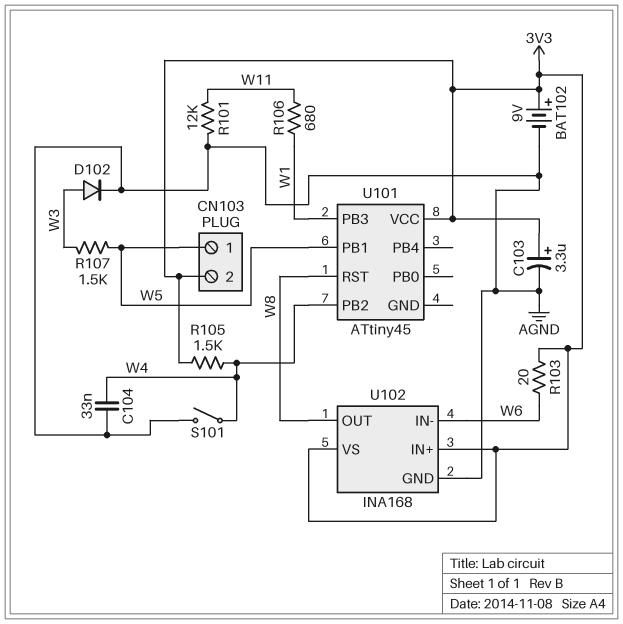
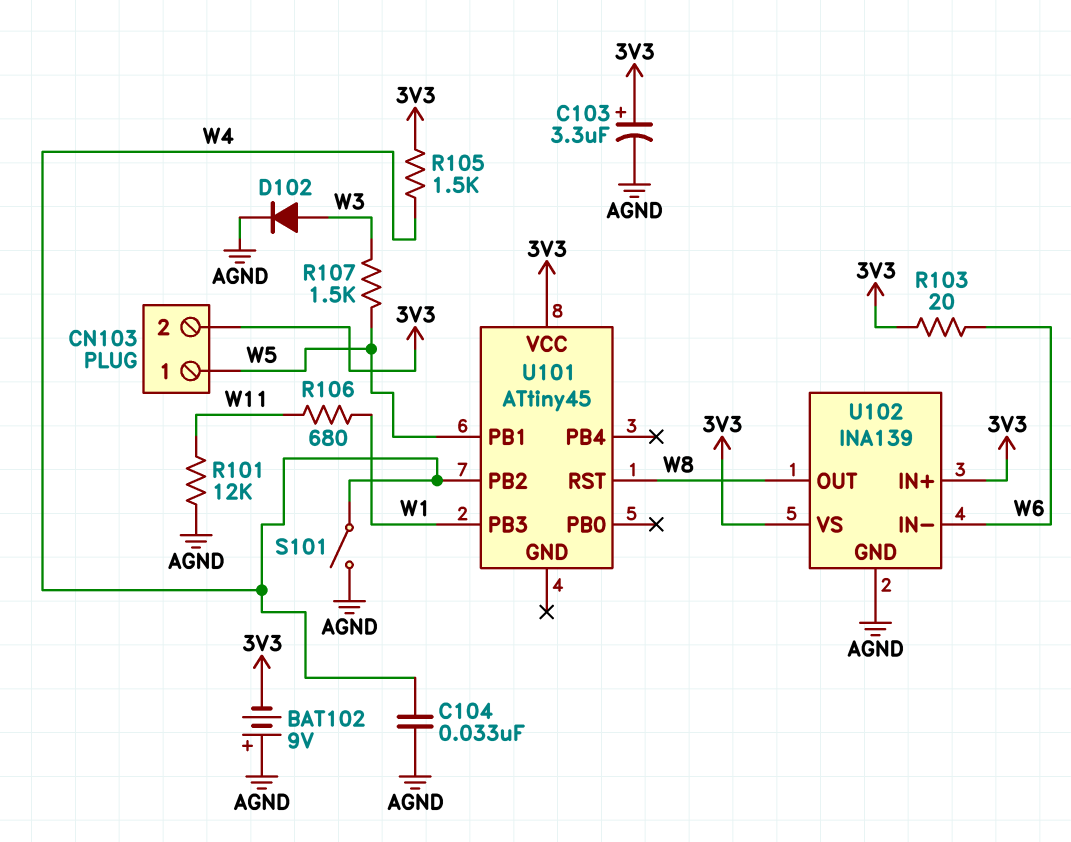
BAT102: 9V (plus 3V3, minus AGND) -> 9V (plus AGND, minus 3V3)
U102: INA168 -> INA139

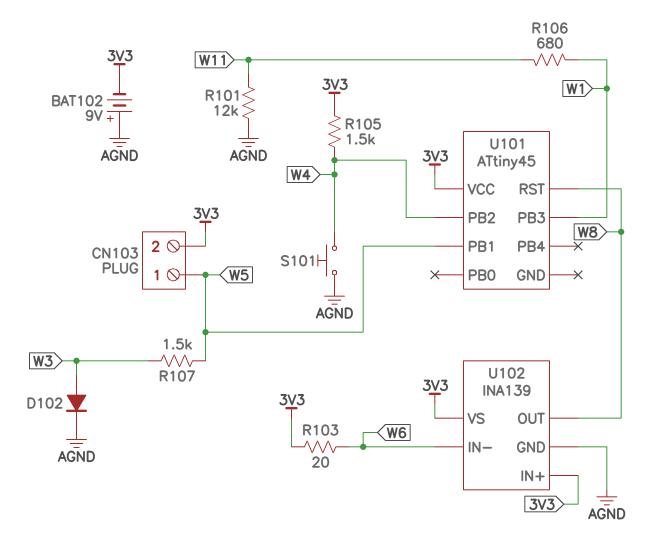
C103: 3.3uF (plus 3V3, minus AGND) -> none
C104: 33nF (AGND, W4) -> none
S101: switch (AGND, W4) -> button (AGND, W4)

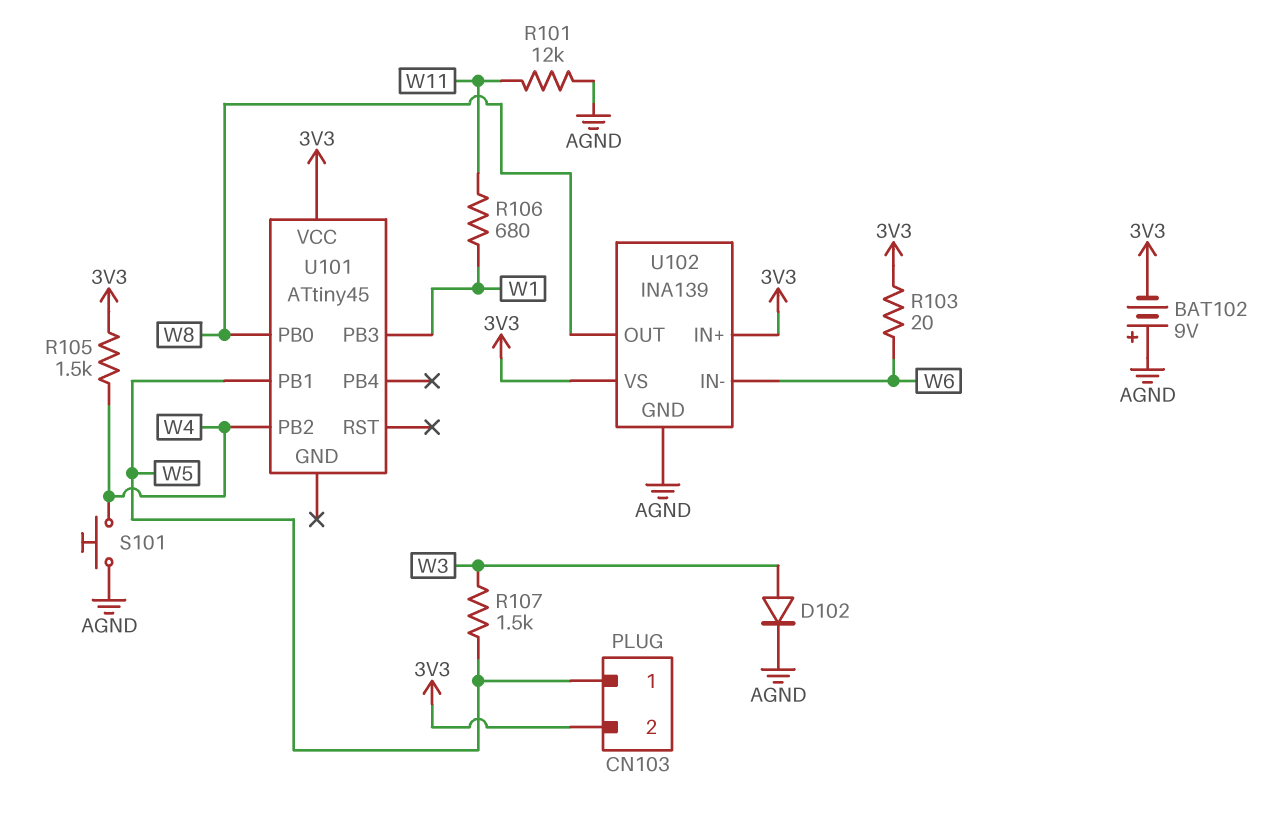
U101 pin PB0: none -> W8
U101 pin RST: W8 -> none

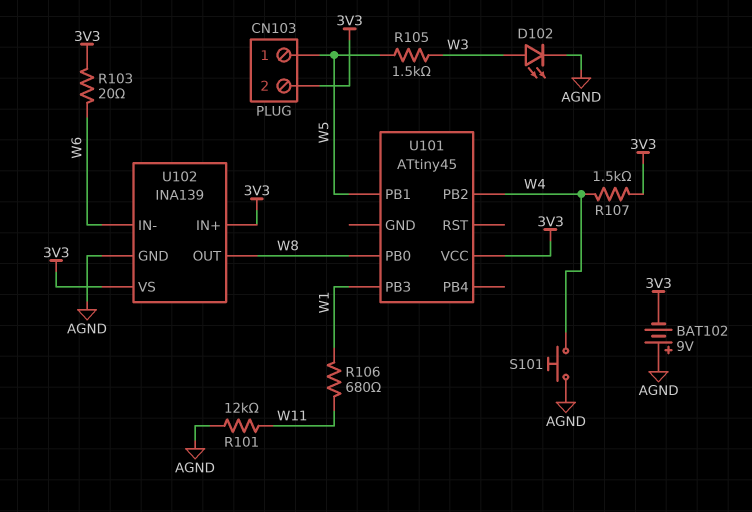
D102: diode (A W3, K AGND) -> LED (A W3, K AGND)
R105: 1.5k (3V3, W4) -> 1.5k (W3, W5)
R107: 1.5k (W3, W5) -> 1.5k (3V3, W4)

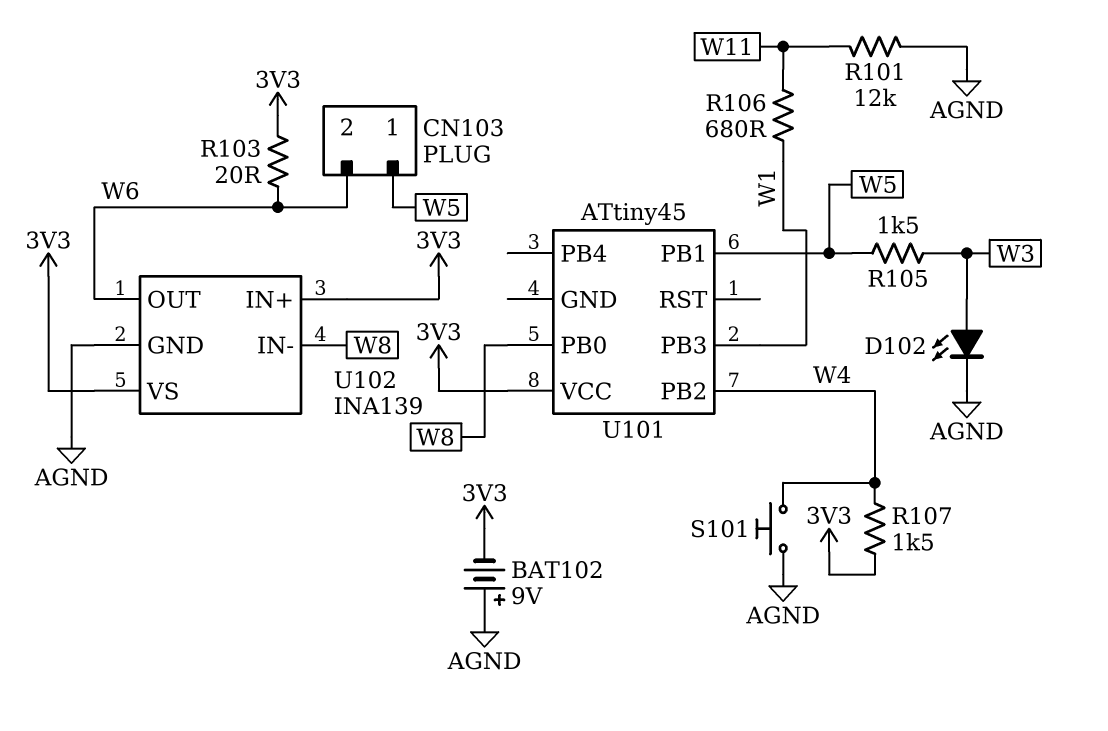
CN103 pin 2: 3V3 -> W6
U102 pin IN-: W6 -> W8
U102 pin OUT: W8 -> W6

